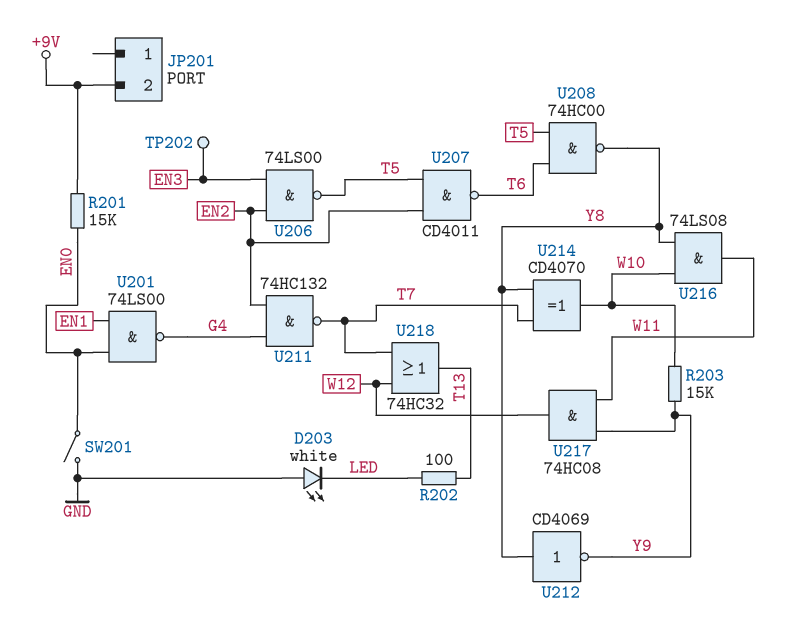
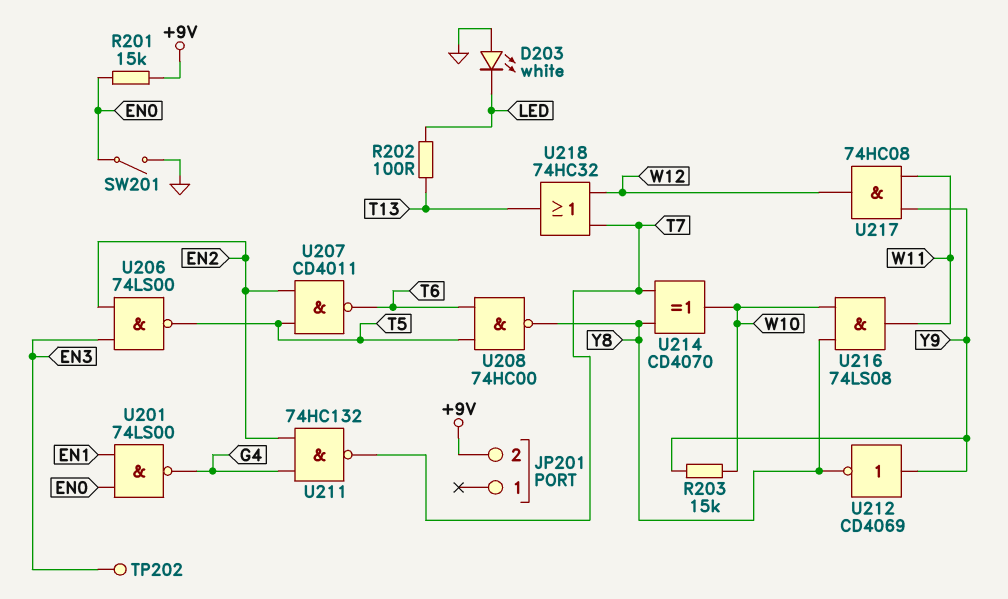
U212: NOT CD4069 (in Y8, out Y9) -> NOT CD4069 (in Y9, out Y8)

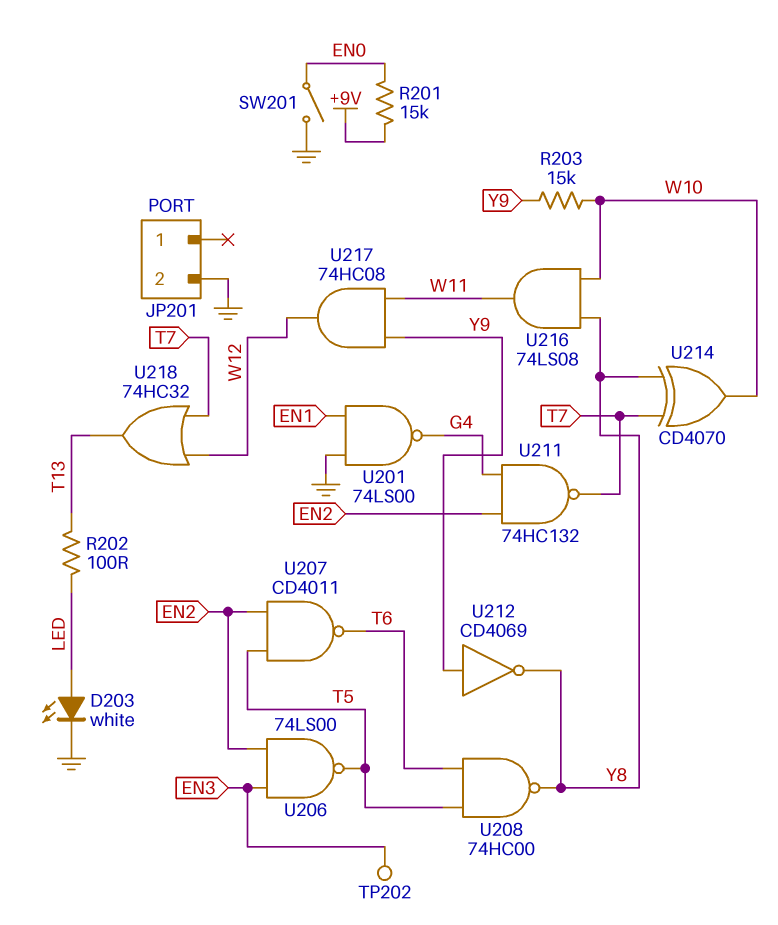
D203: LED white (A GND, K LED) -> LED white (A LED, K GND)
JP201 pin 2: +9V -> GND
U201: NAND 74LS00 (in EN0, in EN1, out G4) -> NAND 74LS00 (in EN1, in GND, out G4)

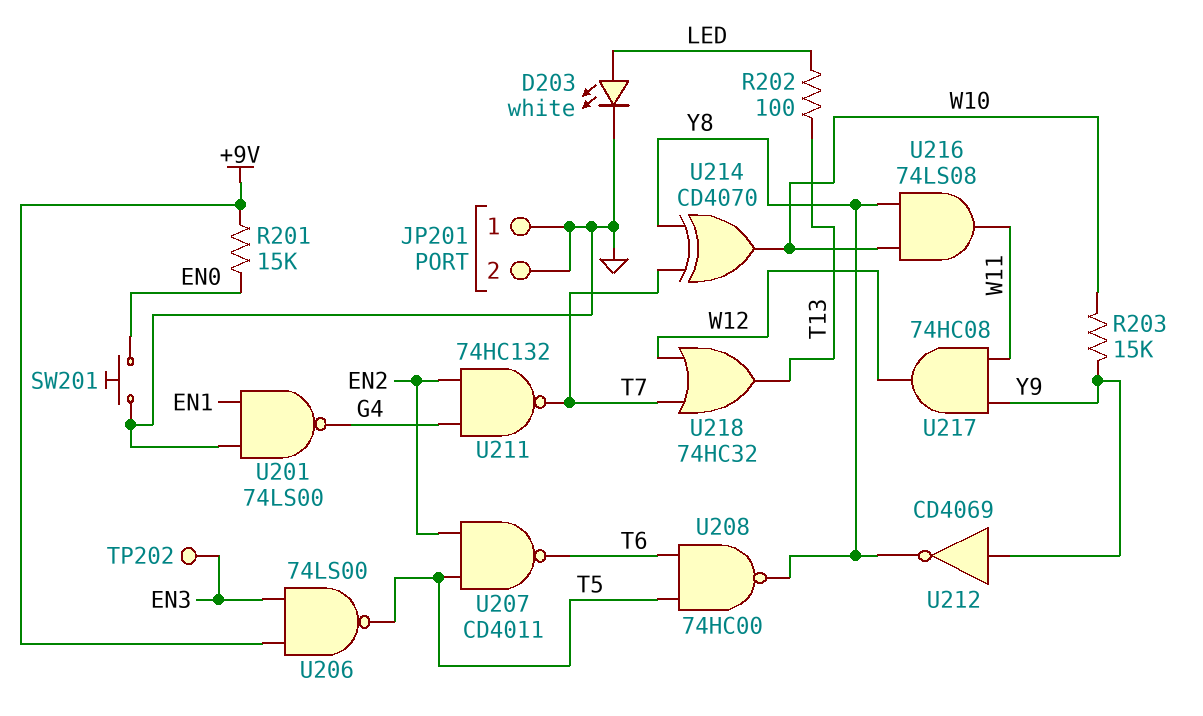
JP201 pin 1: none -> GND
SW201: switch (EN0, GND) -> button (EN0, GND)
U206: NAND 74LS00 (in EN2, in EN3, out T5) -> NAND 74LS00 (in +9V, in EN3, out T5)

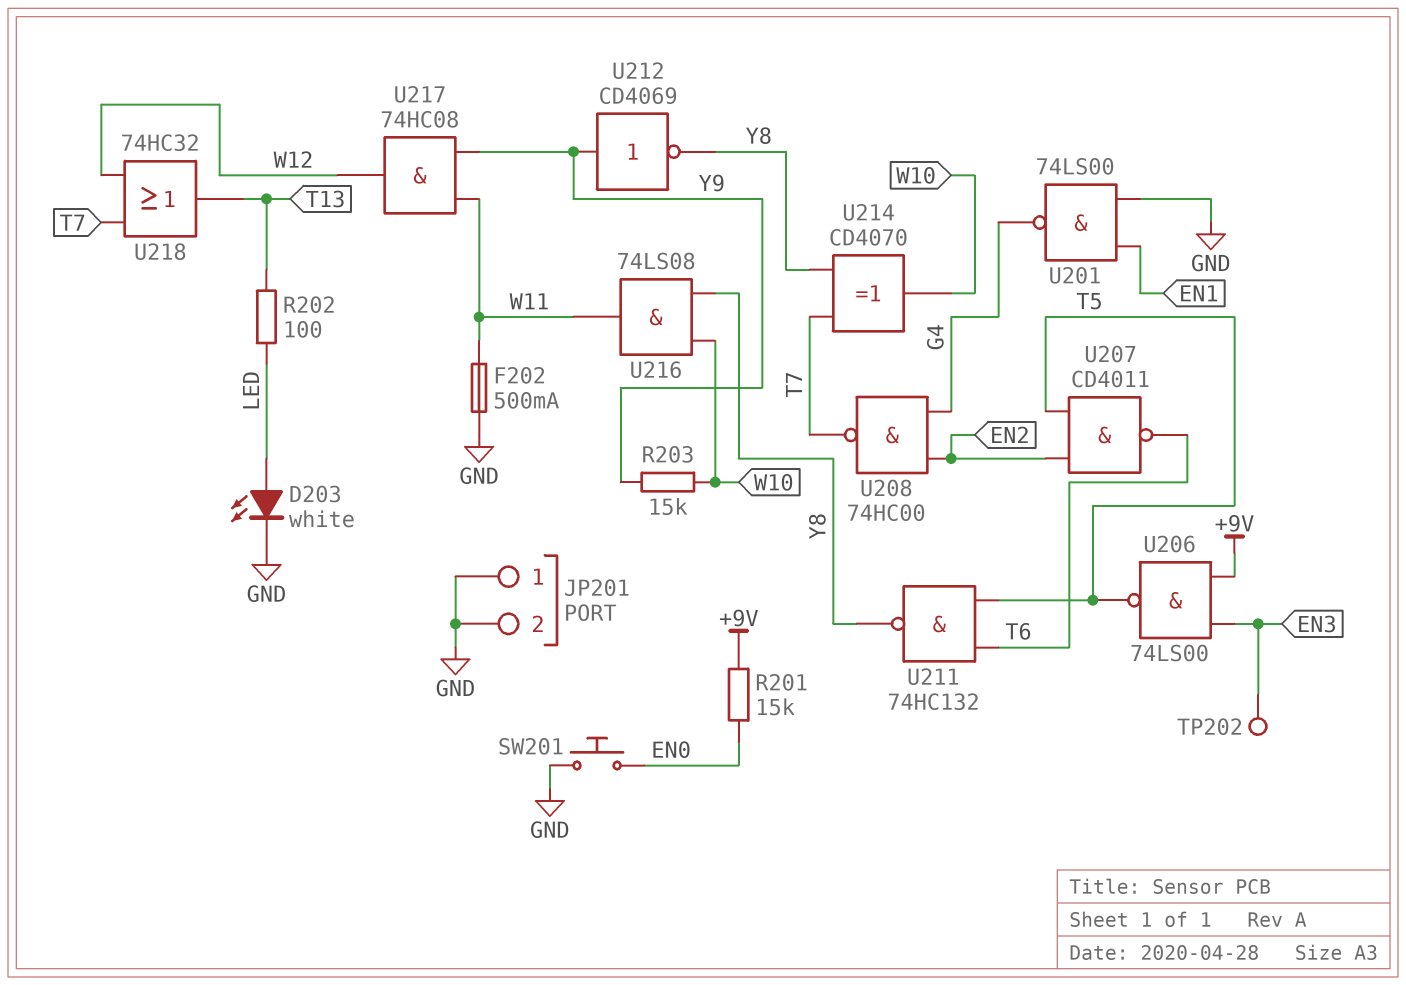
F202: none -> 500mA (GND, W11)
U208: NAND 74HC00 (in T5, in T6, out Y8) -> NAND 74HC00 (in EN2, in G4, out T7)
U211: NAND 74HC132 (in EN2, in G4, out T7) -> NAND 74HC132 (in T5, in T6, out Y8)

